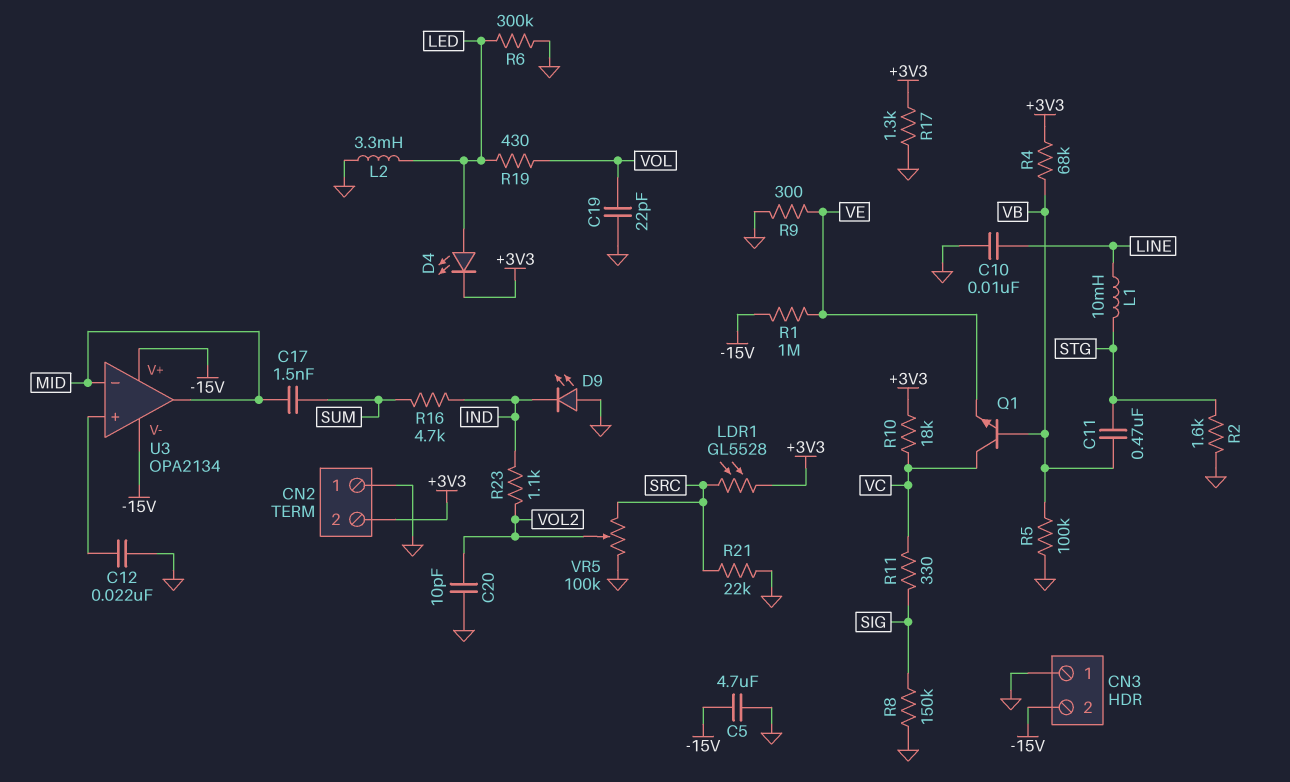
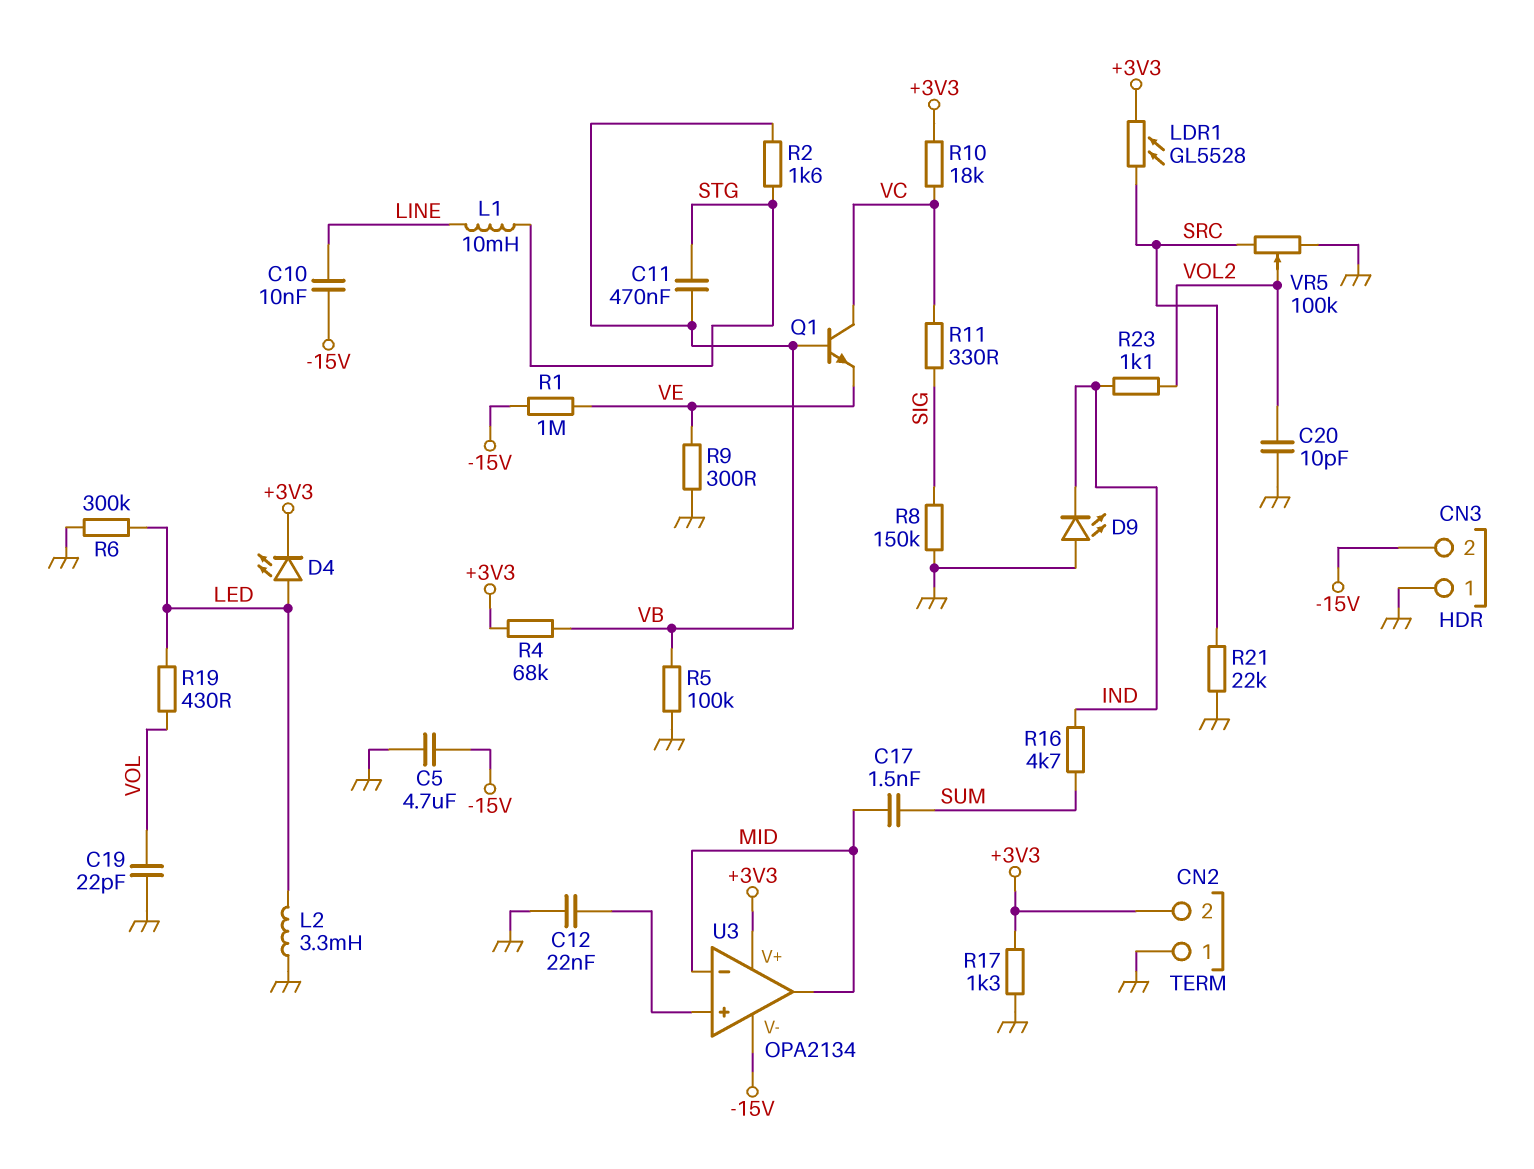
C10: 10nF (GND, LINE) -> 10nF (-15V, LINE)
R2: 1.6k (GND, STG) -> 1.6k (STG, VB)
U3 pin V+: -15V -> +3V3

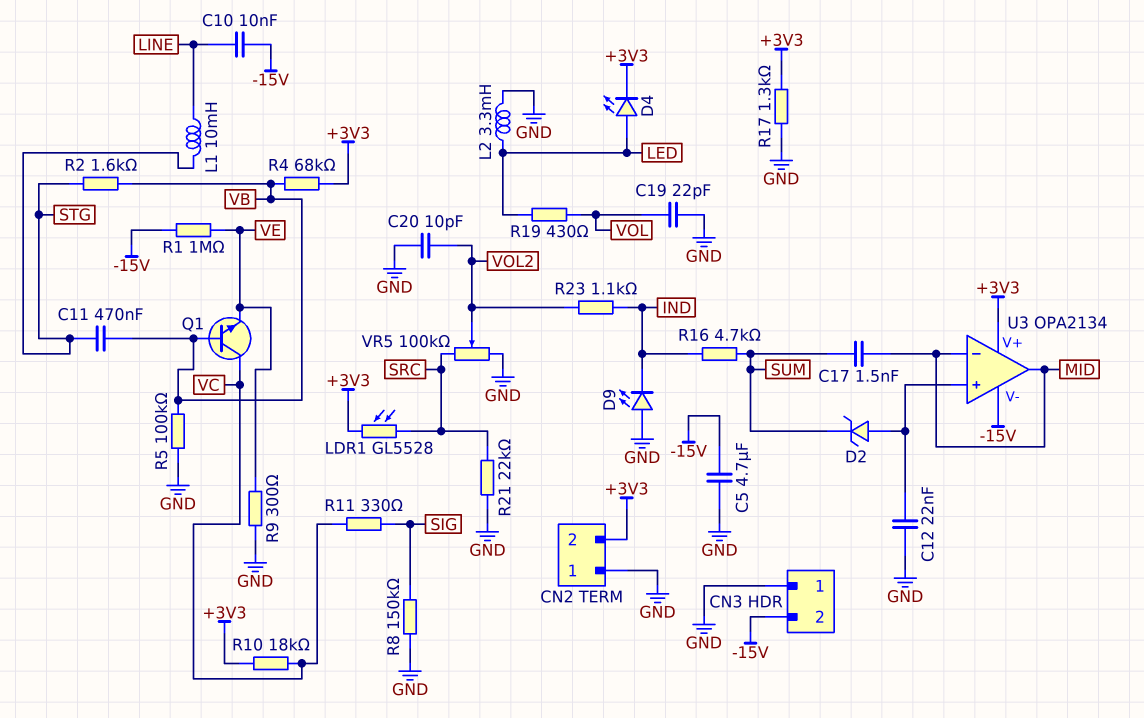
D2: none -> zener (A U3/in+, K SUM)
R6: 300k (GND, LED) -> none

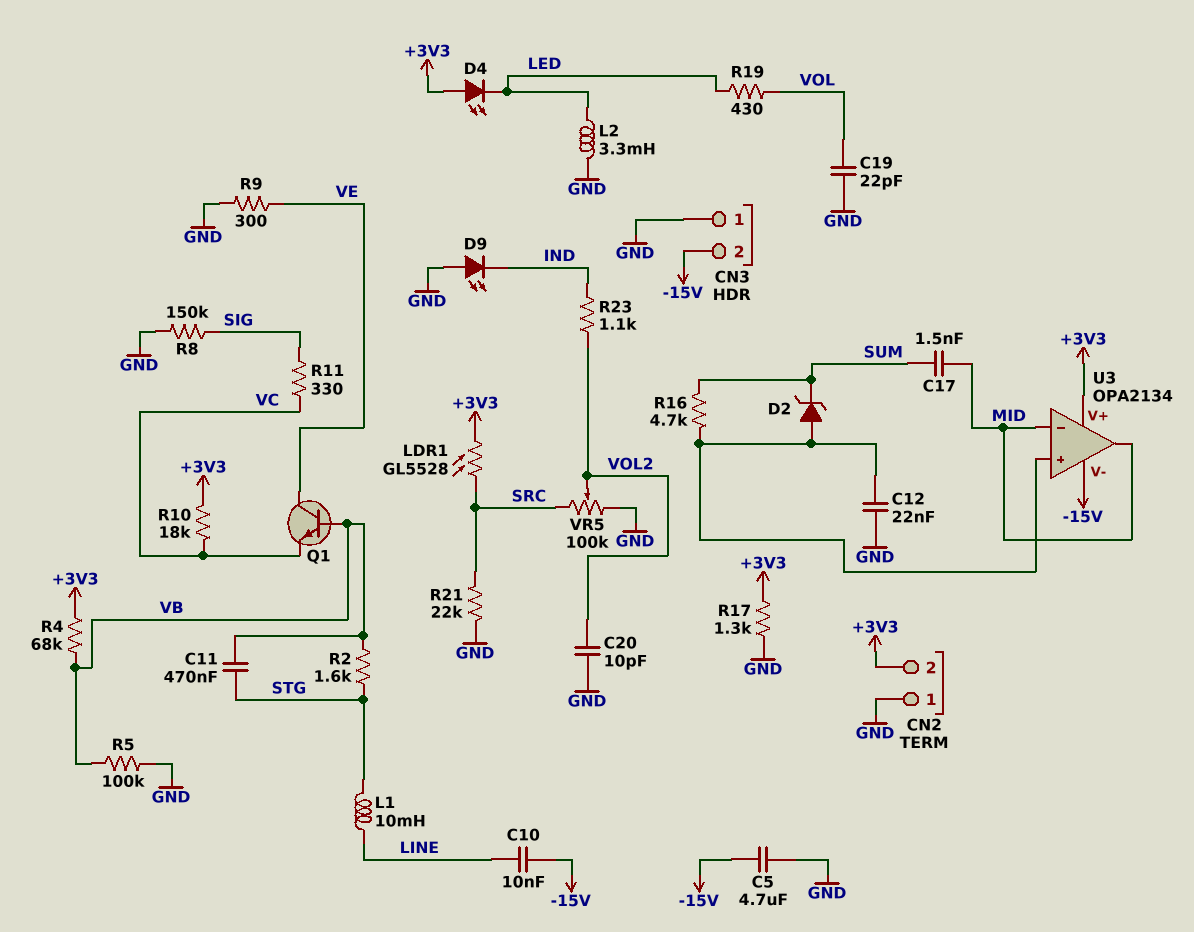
D4: LED (A LED, K +3V3) -> LED (A +3V3, K LED)
Q1: NPN (B VB, C VC, E VE) -> NPN (B VB, C VE, E VC)
R1: 1M (-15V, VE) -> none
R16: 4.7k (IND, SUM) -> 4.7k (SUM, U3/in+)

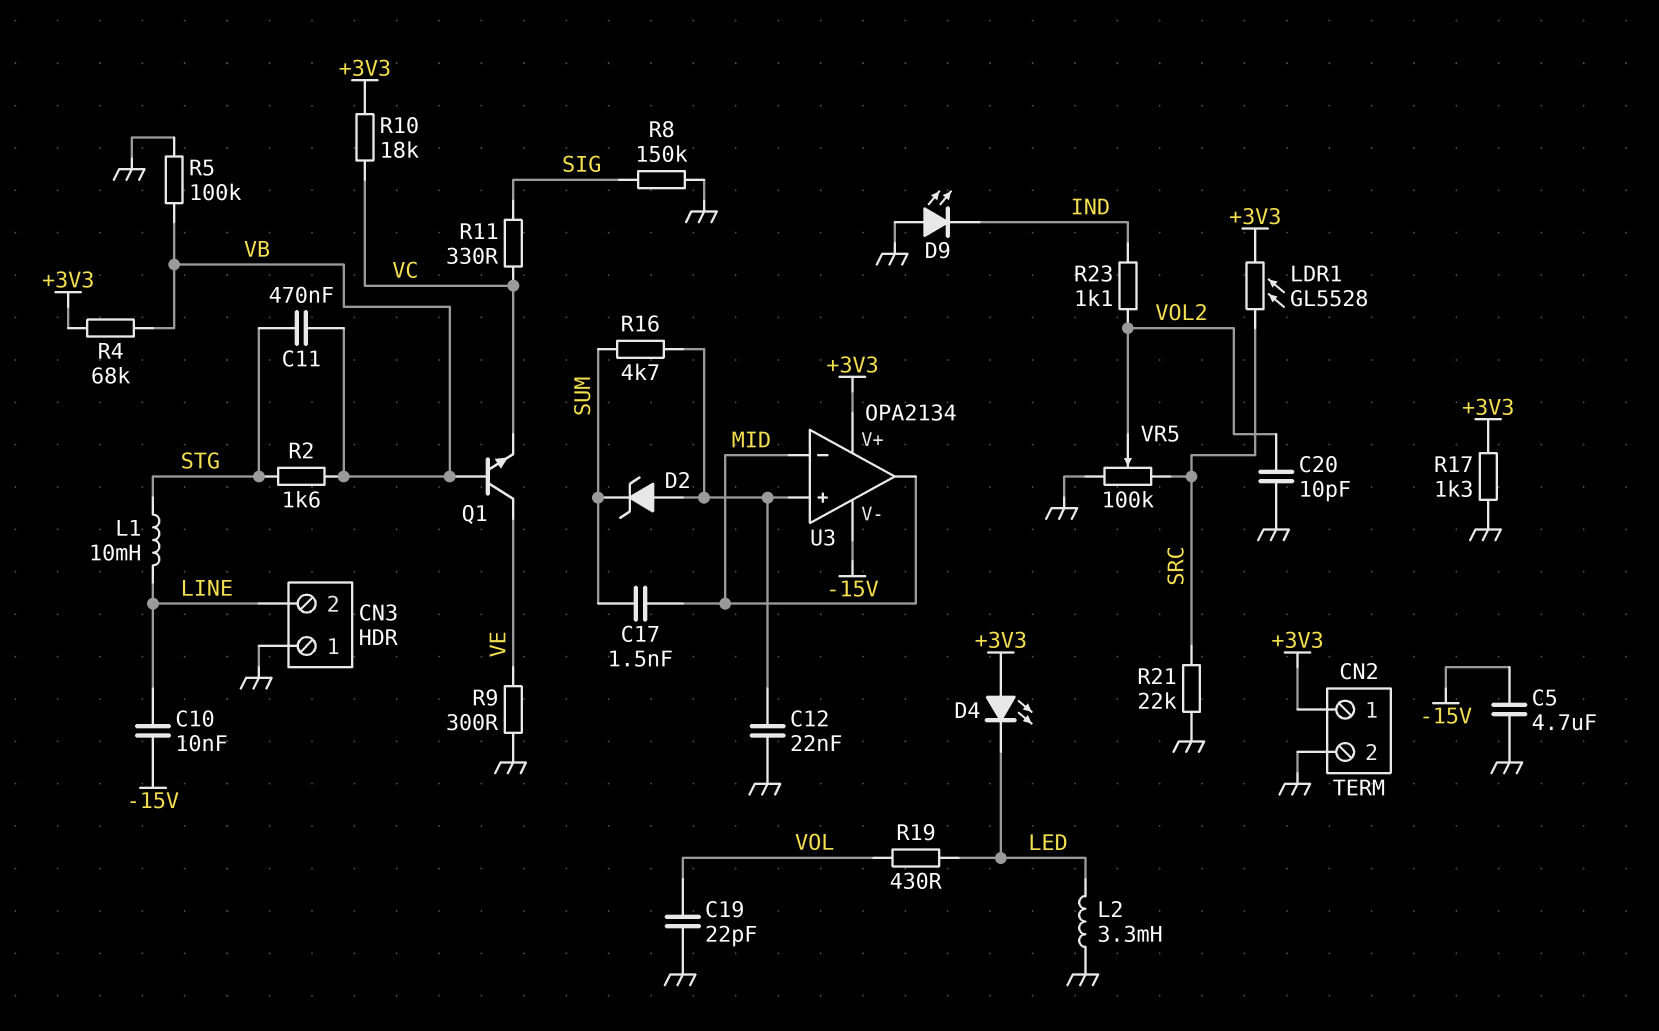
CN2 pin 1: GND -> +3V3
CN2 pin 2: +3V3 -> GND
CN3 pin 2: -15V -> LINE

